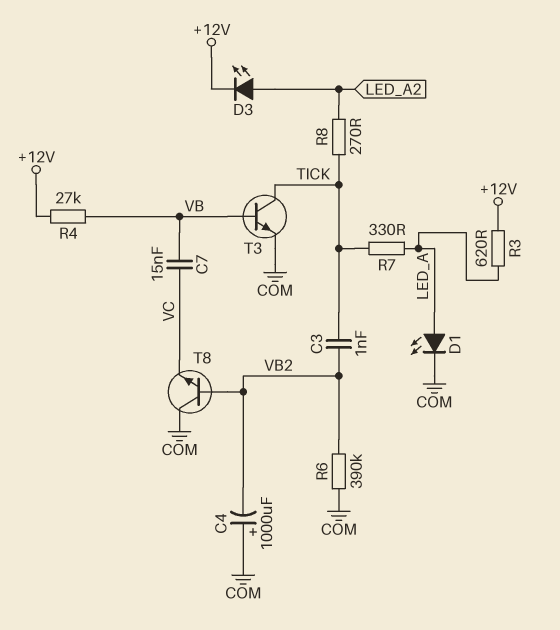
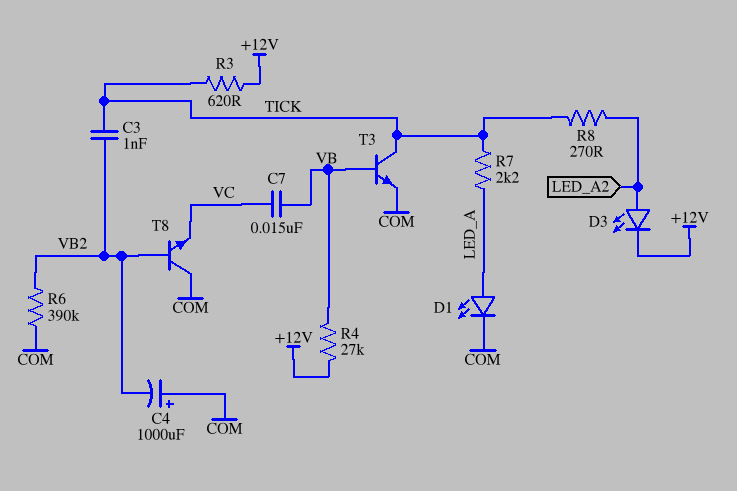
R3: 620 (+12V, LED_A) -> 620 (+12V, TICK)
R7: 330 (LED_A, TICK) -> 2.2k (LED_A, TICK)

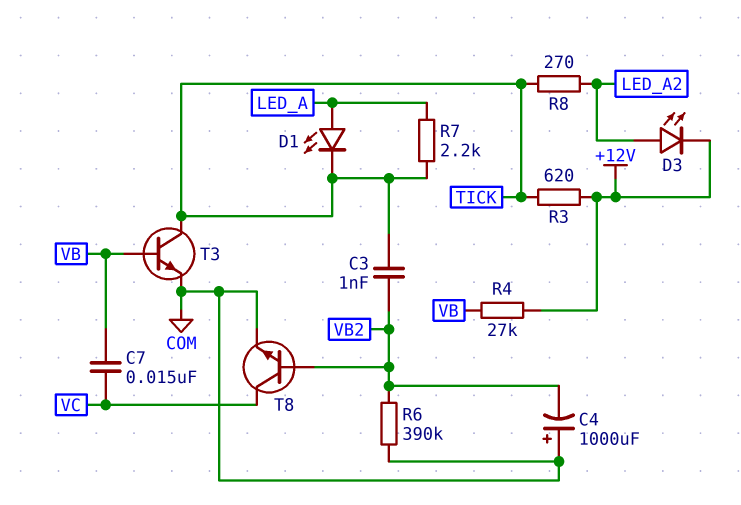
D1: LED (A LED_A, K COM) -> LED (A LED_A, K TICK)
T8: NPN (B VB2, C COM, E VC) -> NPN (B VB2, C VC, E COM)

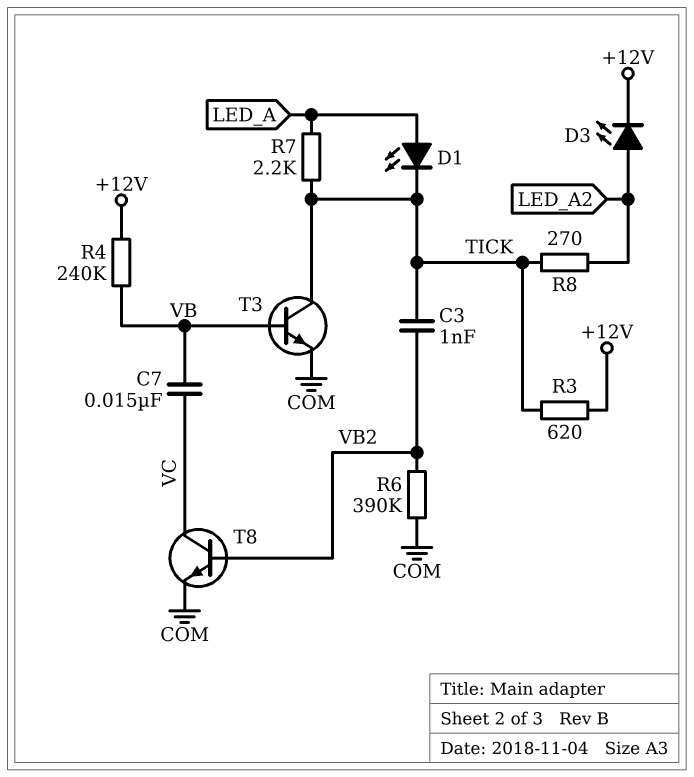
C4: 1000uF (plus COM, minus VB2) -> none
R4: 27k (+12V, VB) -> 240k (+12V, VB)

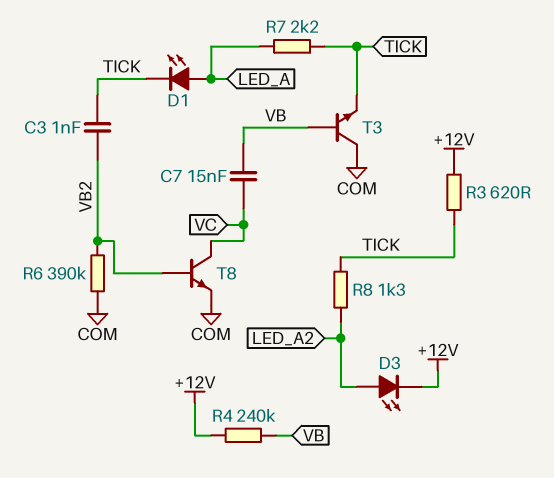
R8: 270 (LED_A2, TICK) -> 1.3k (LED_A2, TICK)
T3: NPN (B VB, C TICK, E COM) -> NPN (B VB, C COM, E TICK)

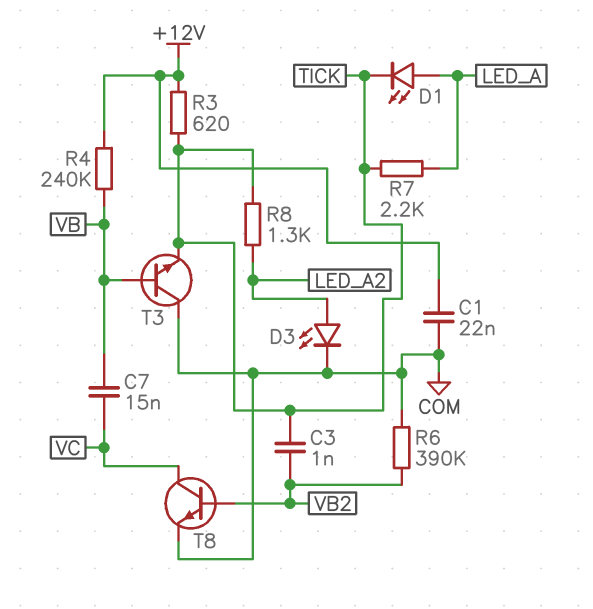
C1: none -> 22nF (+12V, COM)
D3: LED (A LED_A2, K +12V) -> LED (A LED_A2, K COM)

